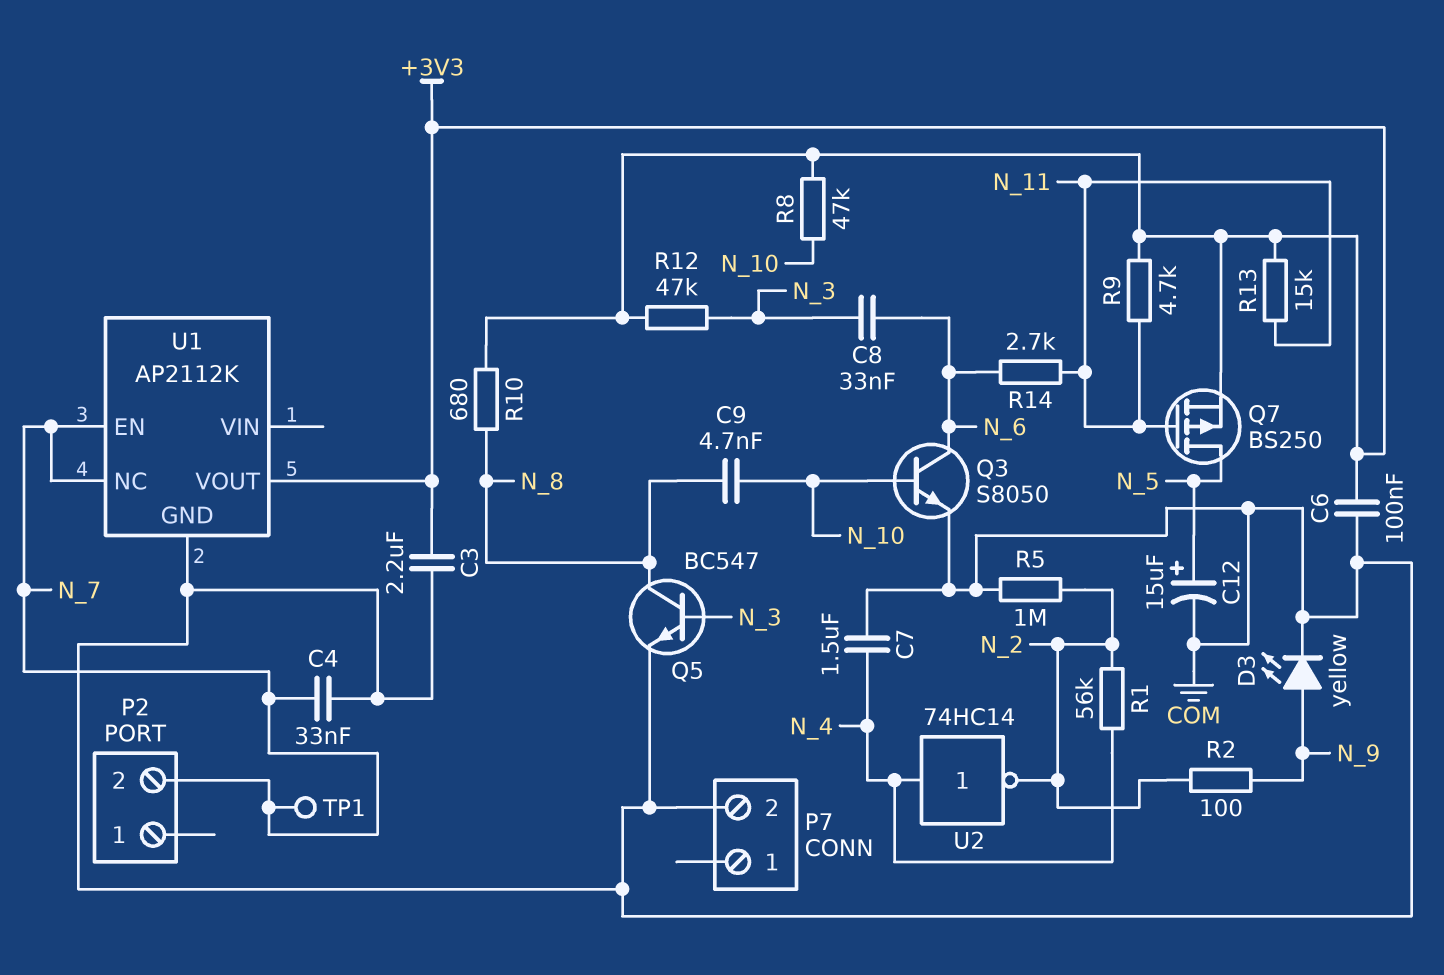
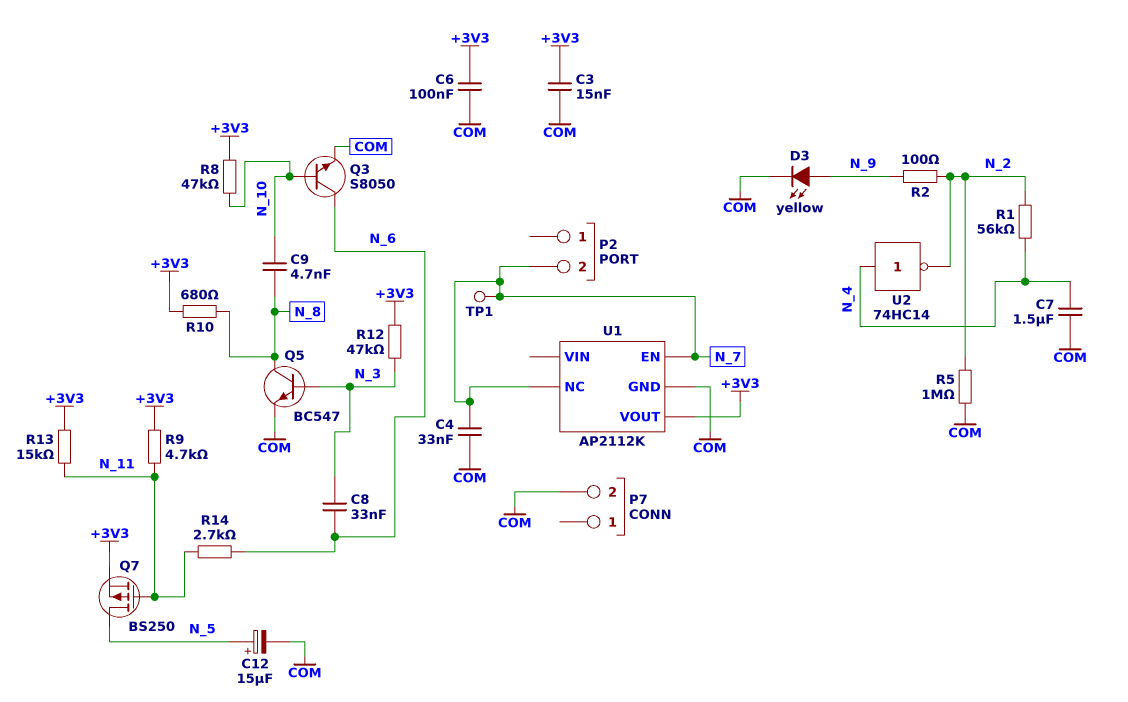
C3: 2.2uF (+3V3, COM) -> 15nF (+3V3, COM)

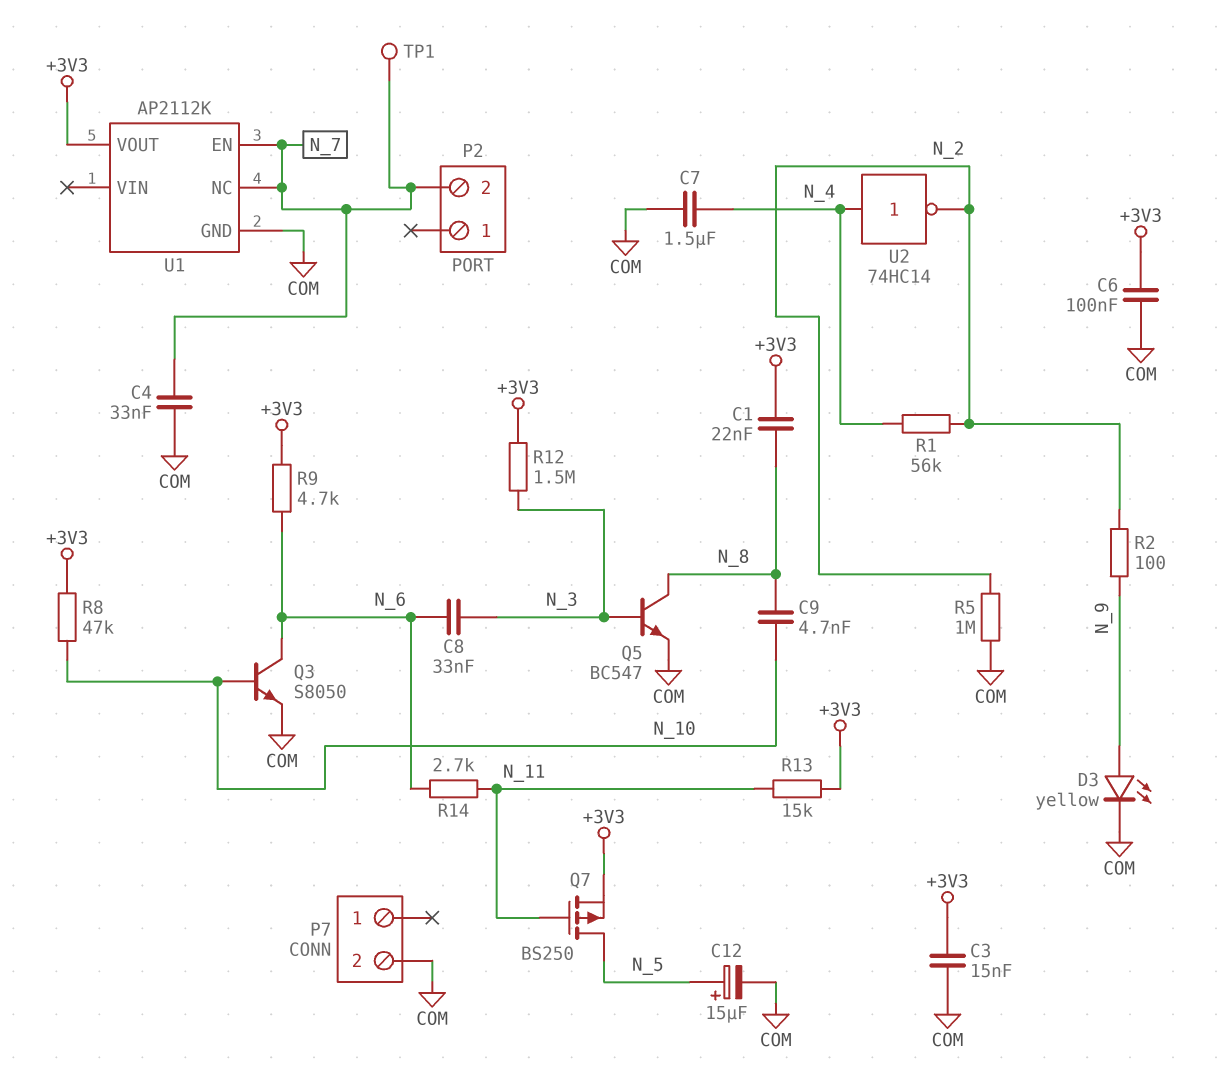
C1: none -> 22nF (+3V3, N_8)
R9: 4.7k (+3V3, N_11) -> 4.7k (+3V3, N_6)
R10: 680 (+3V3, N_8) -> none
R12: 47k (+3V3, N_3) -> 1.5M (+3V3, N_3)

